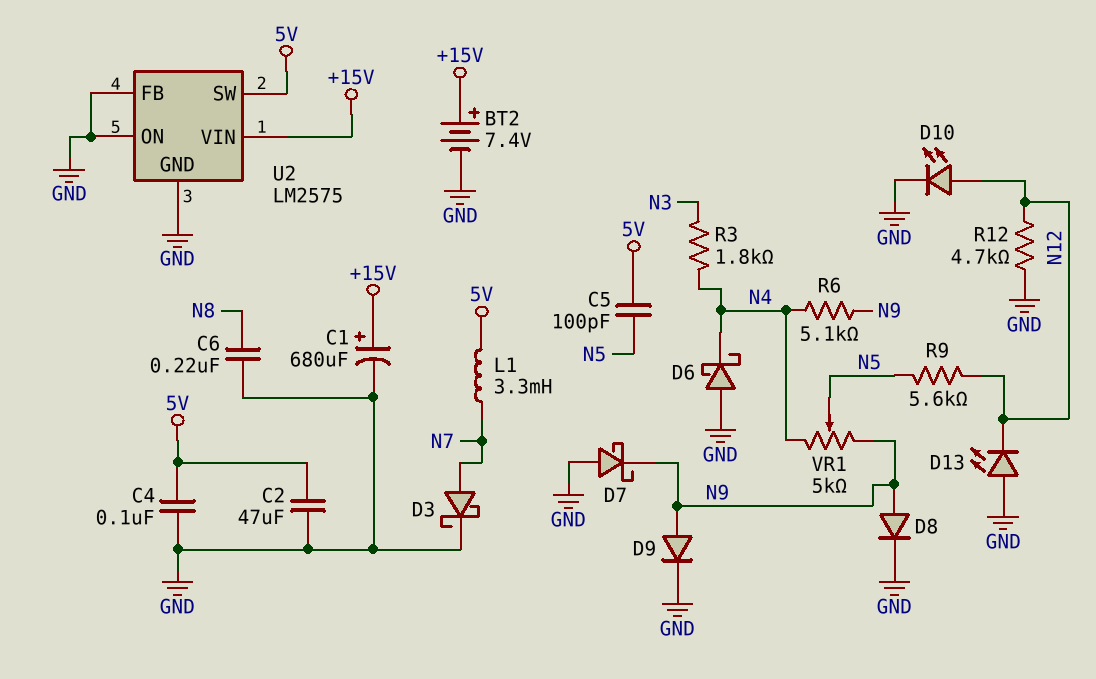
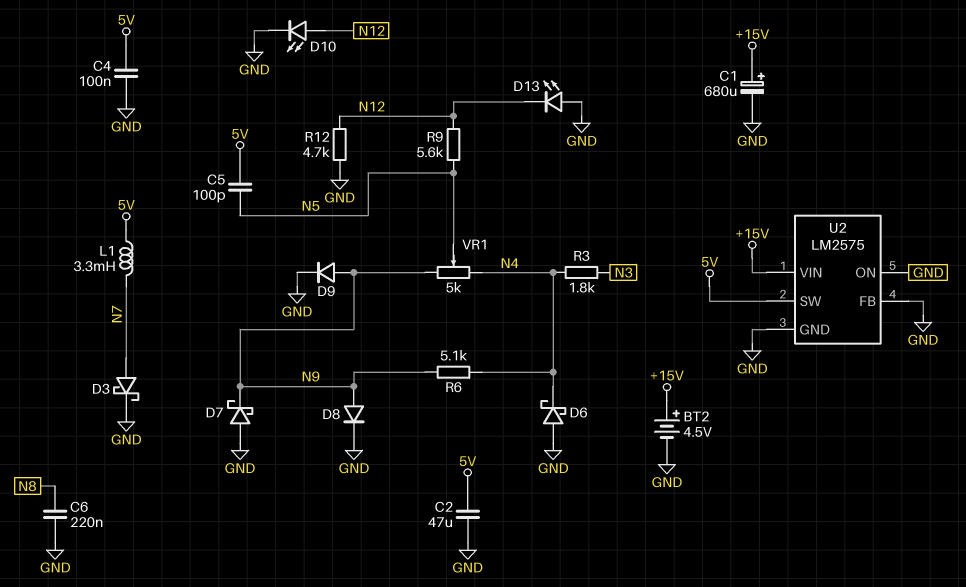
BT2: 7.4V (plus +15V, minus GND) -> 4.5V (plus +15V, minus GND)

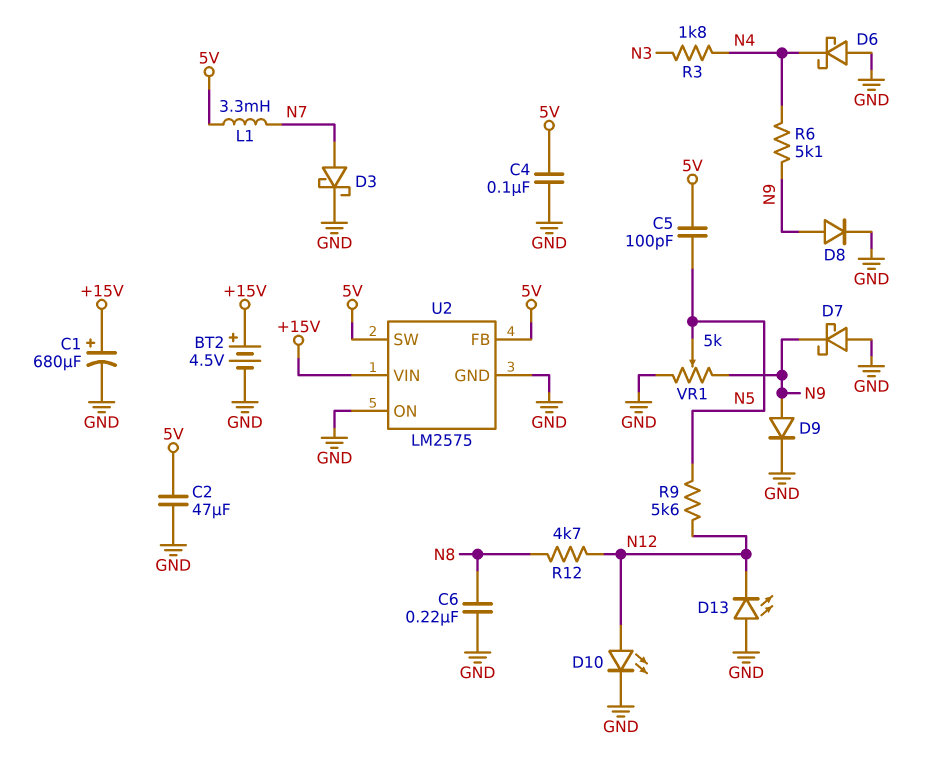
R12: 4.7k (GND, N12) -> 4.7k (N8, N12)
U2 pin FB: GND -> 5V
VR1: 5k (N4, N9, wiper N5) -> 5k (GND, N9, wiper N5)

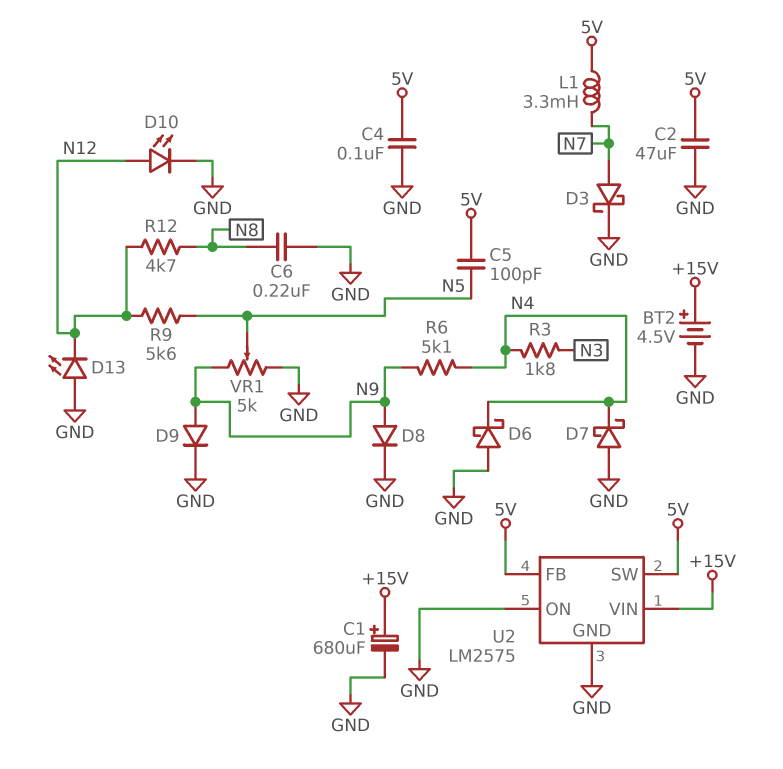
D7: schottky (A GND, K N9) -> schottky (A GND, K N4)

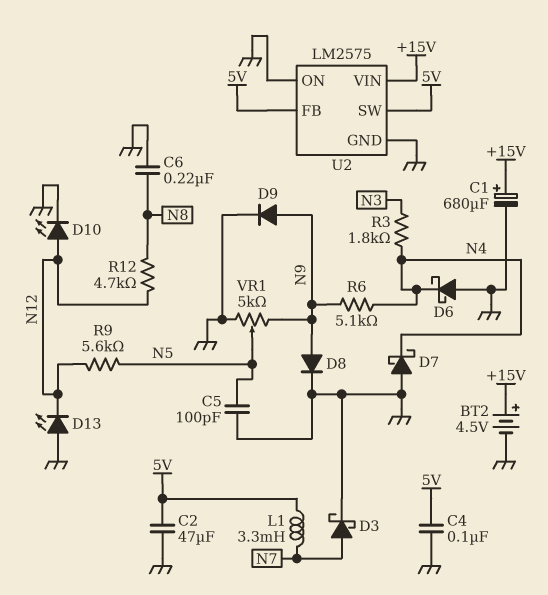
C5: 100pF (5V, N5) -> 100pF (GND, N5)

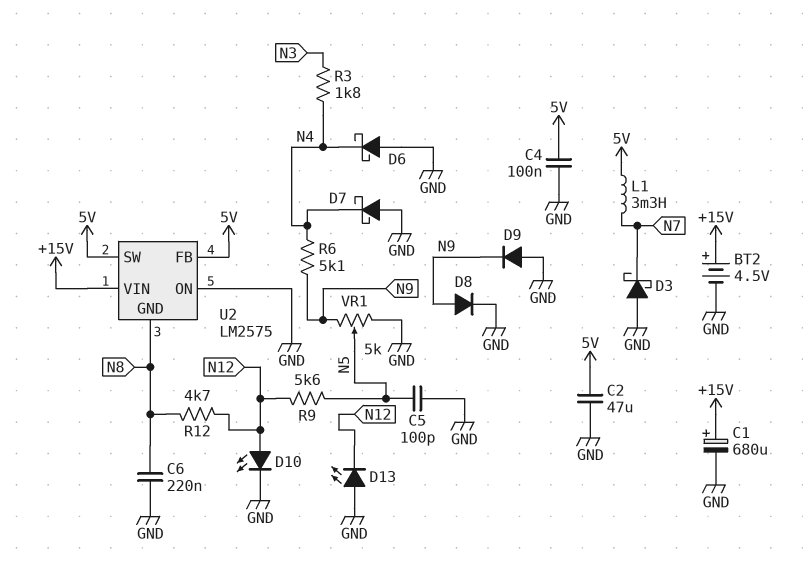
D3: schottky (A N7, K GND) -> schottky (A GND, K N7)
D9: diode (A N9, K GND) -> diode (A GND, K N9)
U2 pin GND: GND -> N8

